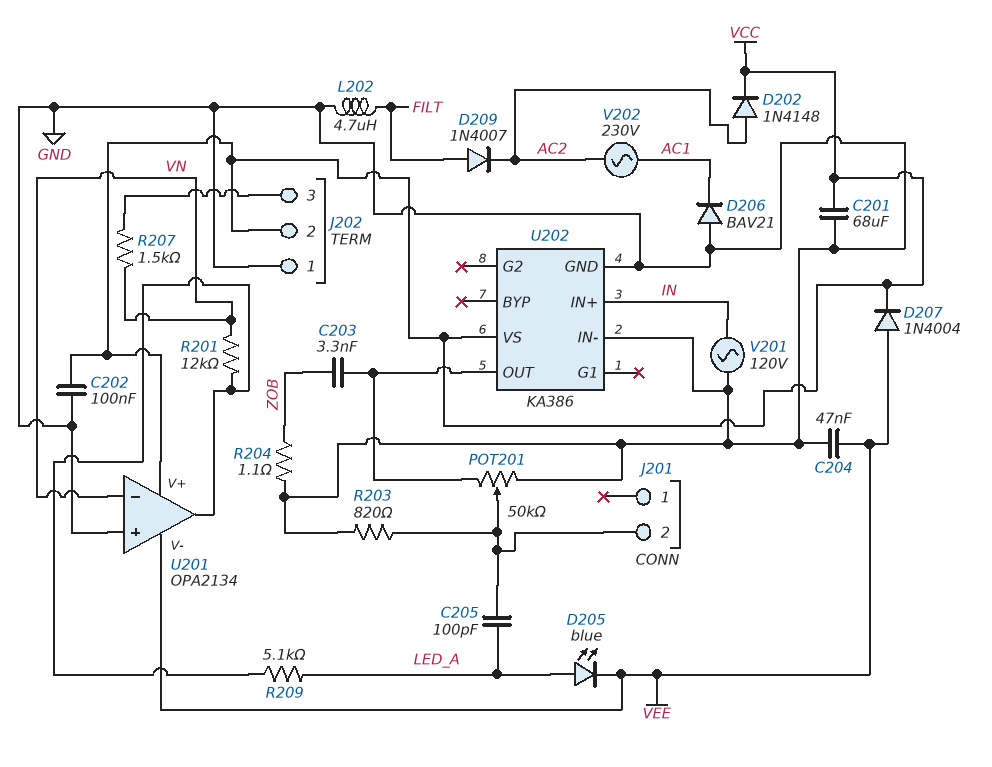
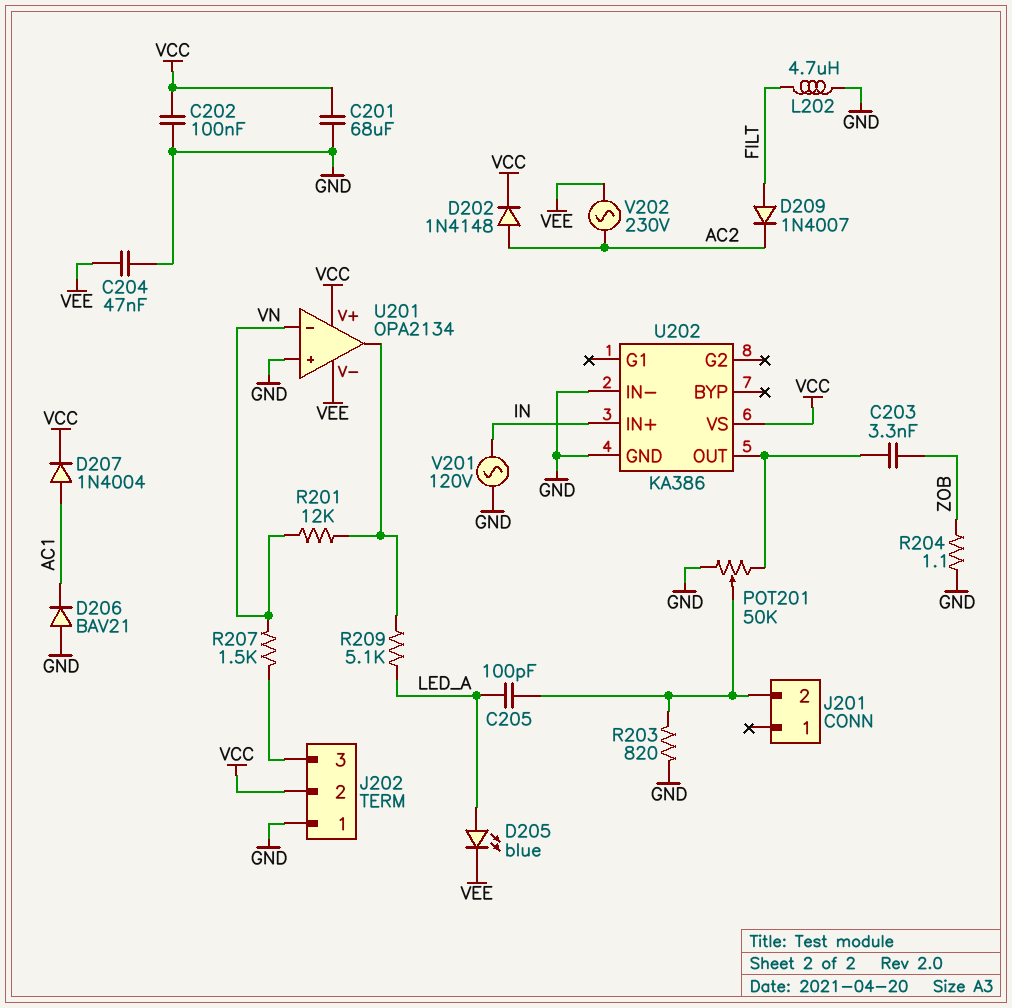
D207: diode 1N4004 (A VEE, K VCC) -> diode 1N4004 (A AC1, K VCC)
V202: AC 230V (AC1, AC2) -> AC 230V (AC2, VEE)

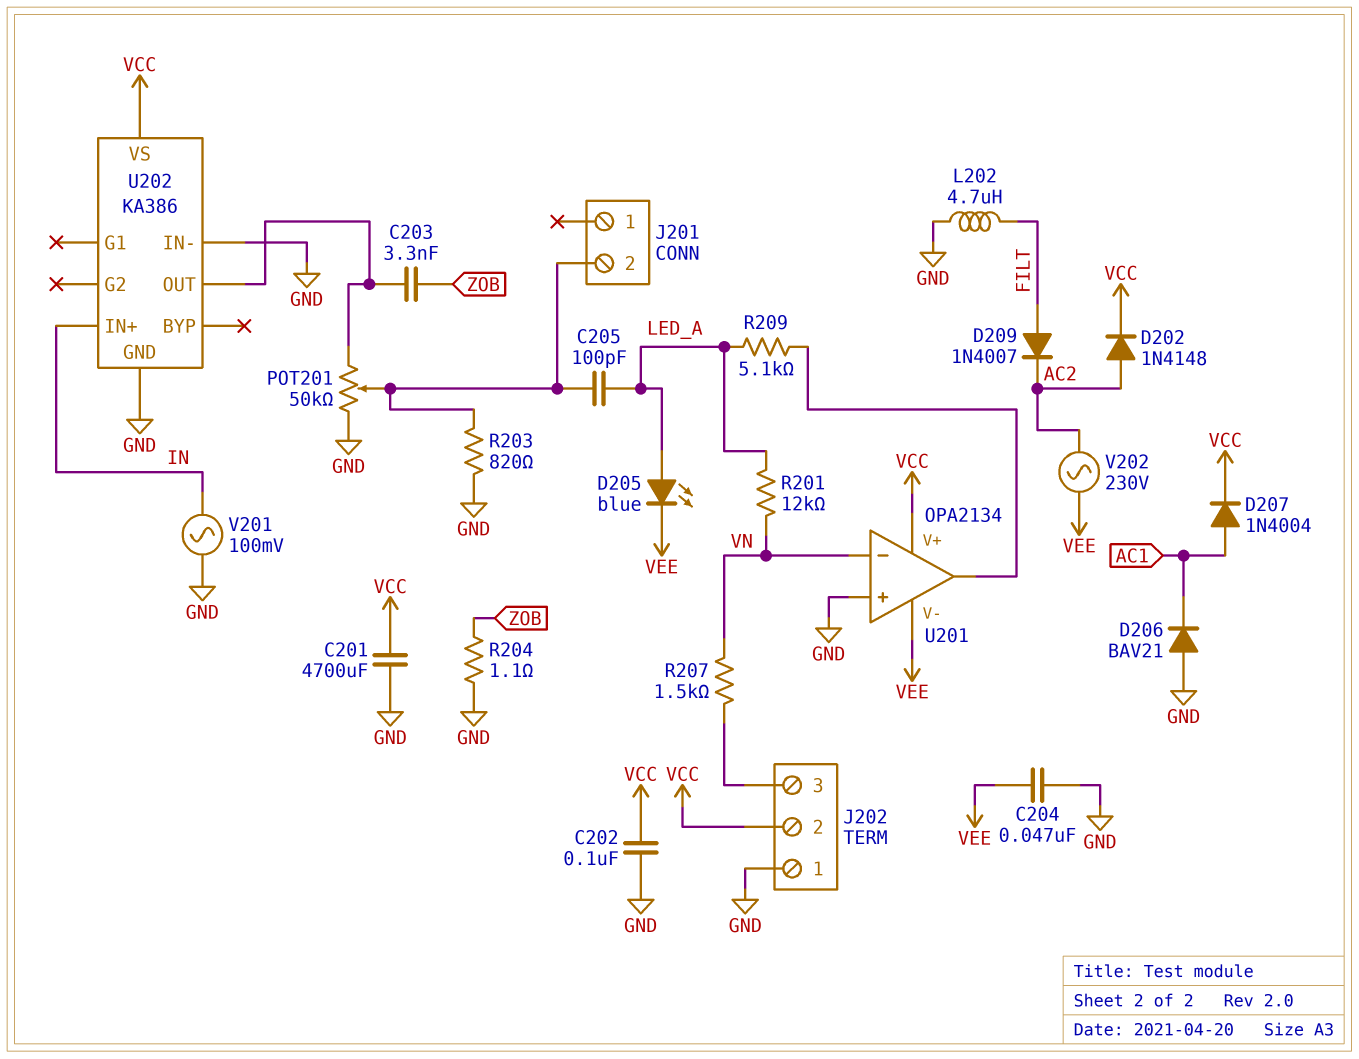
C201: 68uF (GND, VCC) -> 4700uF (GND, VCC)
R201: 12k (U201/out, VN) -> 12k (LED_A, VN)
V201: AC 120V (GND, IN) -> AC 100mV (GND, IN)

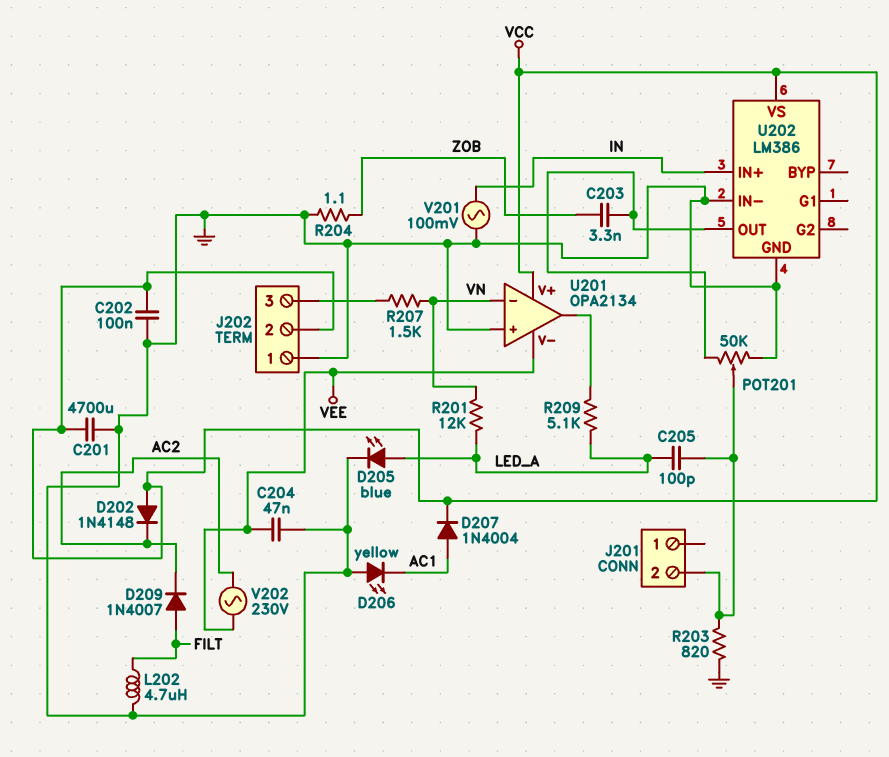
D202: diode 1N4148 (A AC2, K VCC) -> diode 1N4148 (A VCC, K AC2)
D205: LED blue (A LED_A, K VEE) -> LED blue (A LED_A, K GND)
D206: diode BAV21 (A GND, K AC1) -> LED yellow (A GND, K AC1)
U202: KA386 -> LM386

